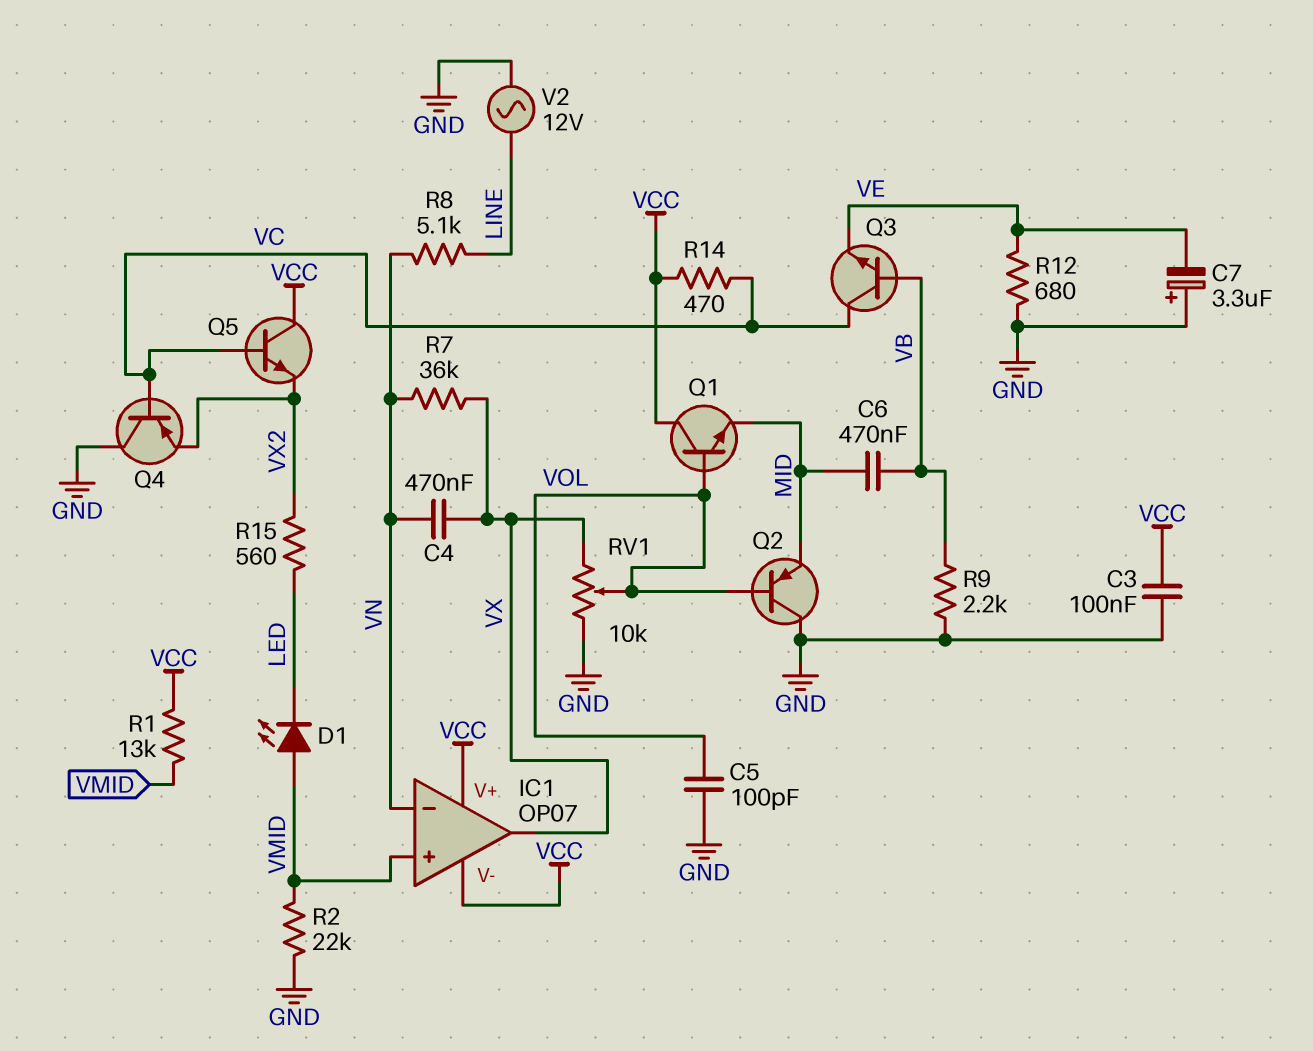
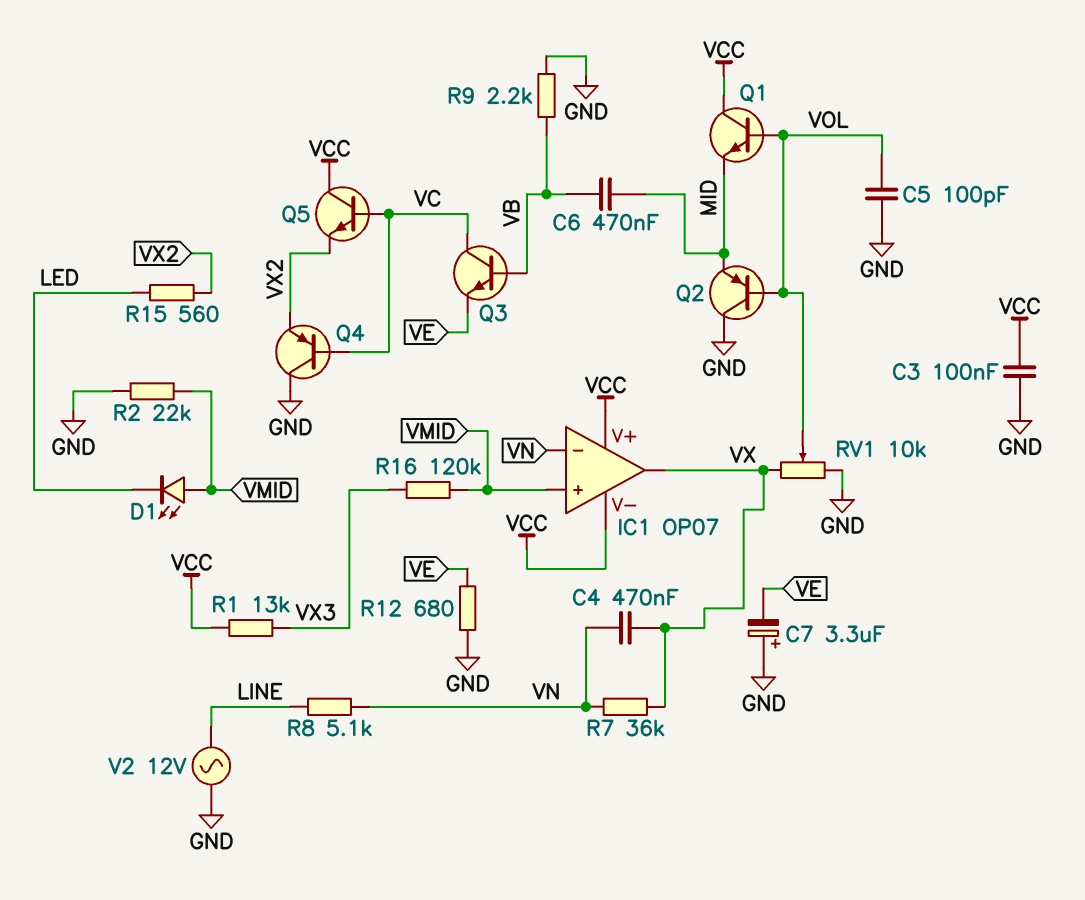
R1: 13k (VCC, VMID) -> 13k (VCC, VX3)
R14: 470 (VC, VCC) -> none
R16: none -> 120k (VMID, VX3)

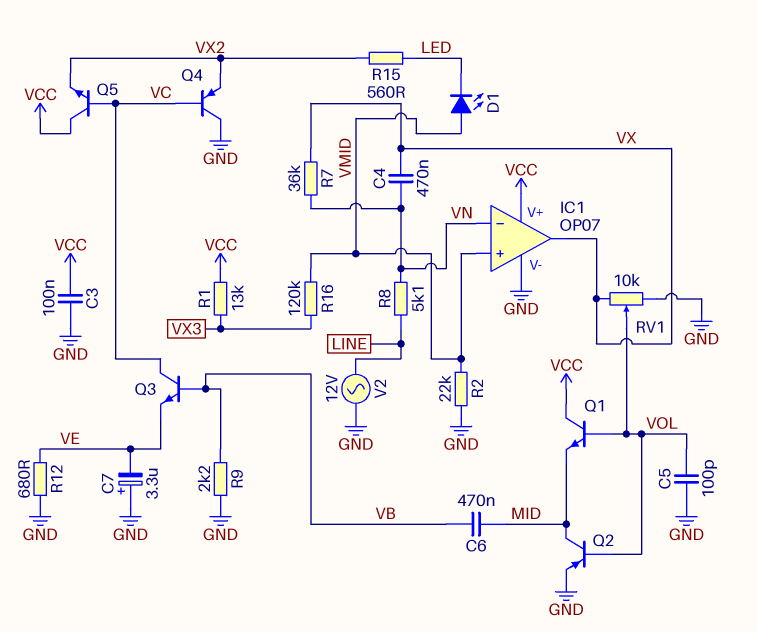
IC1 pin V-: VCC -> GND
Q2: PNP (B VOL, C GND, E MID) -> PNP (B VOL, C MID, E GND)

